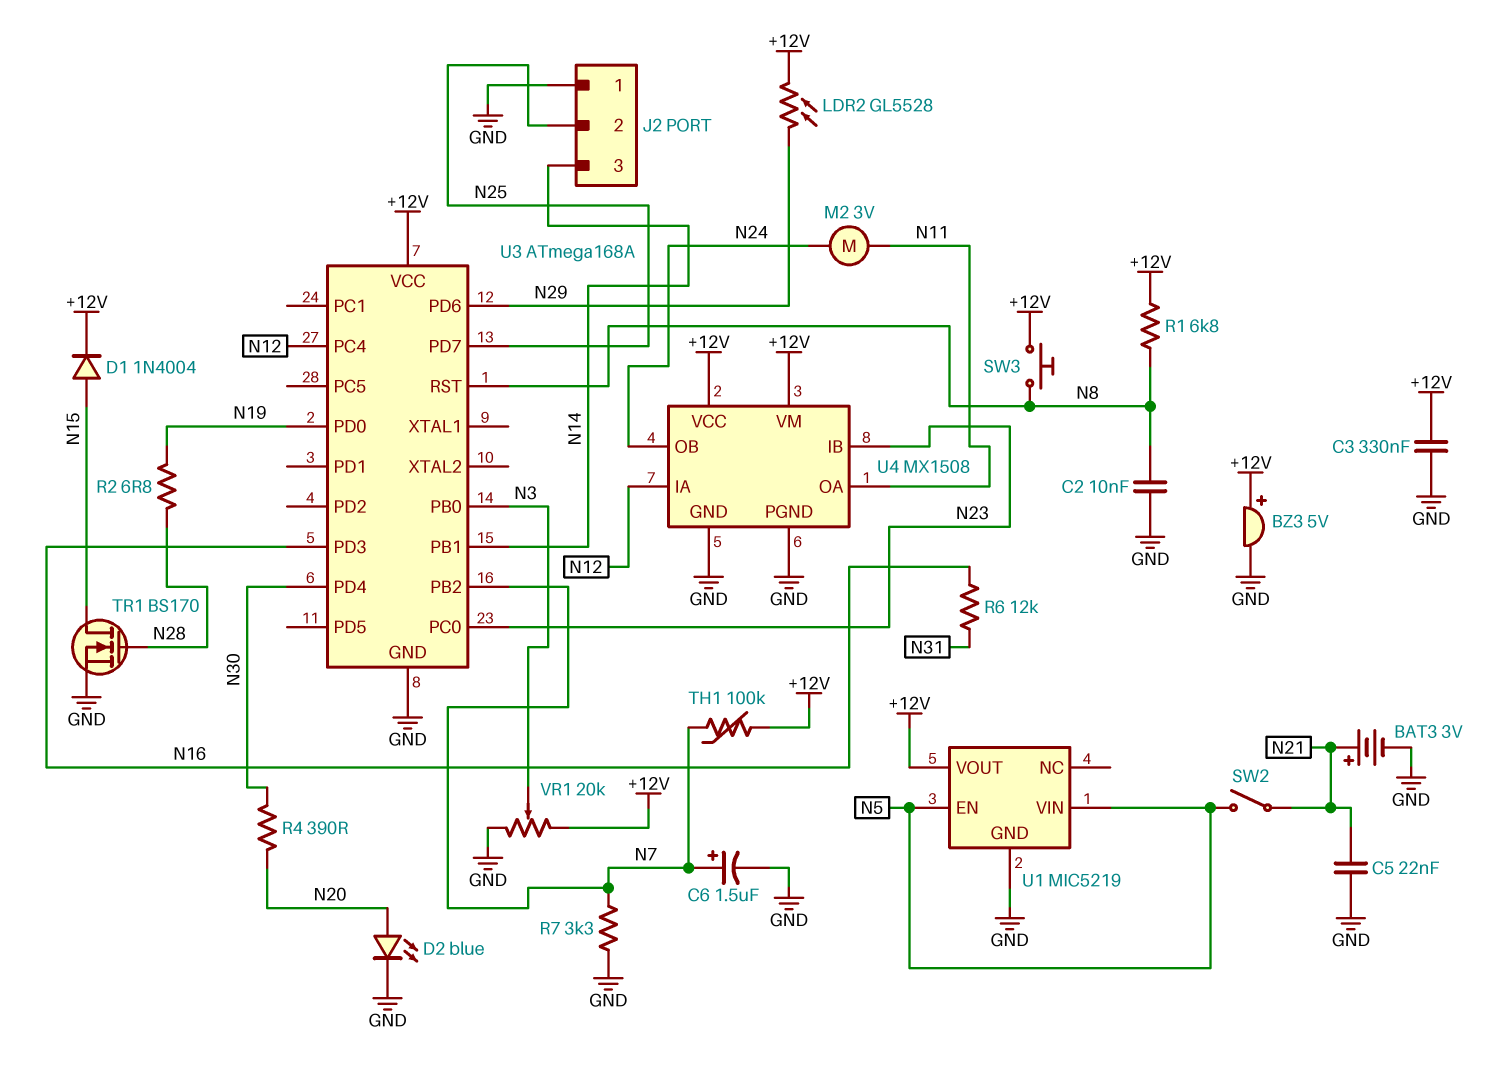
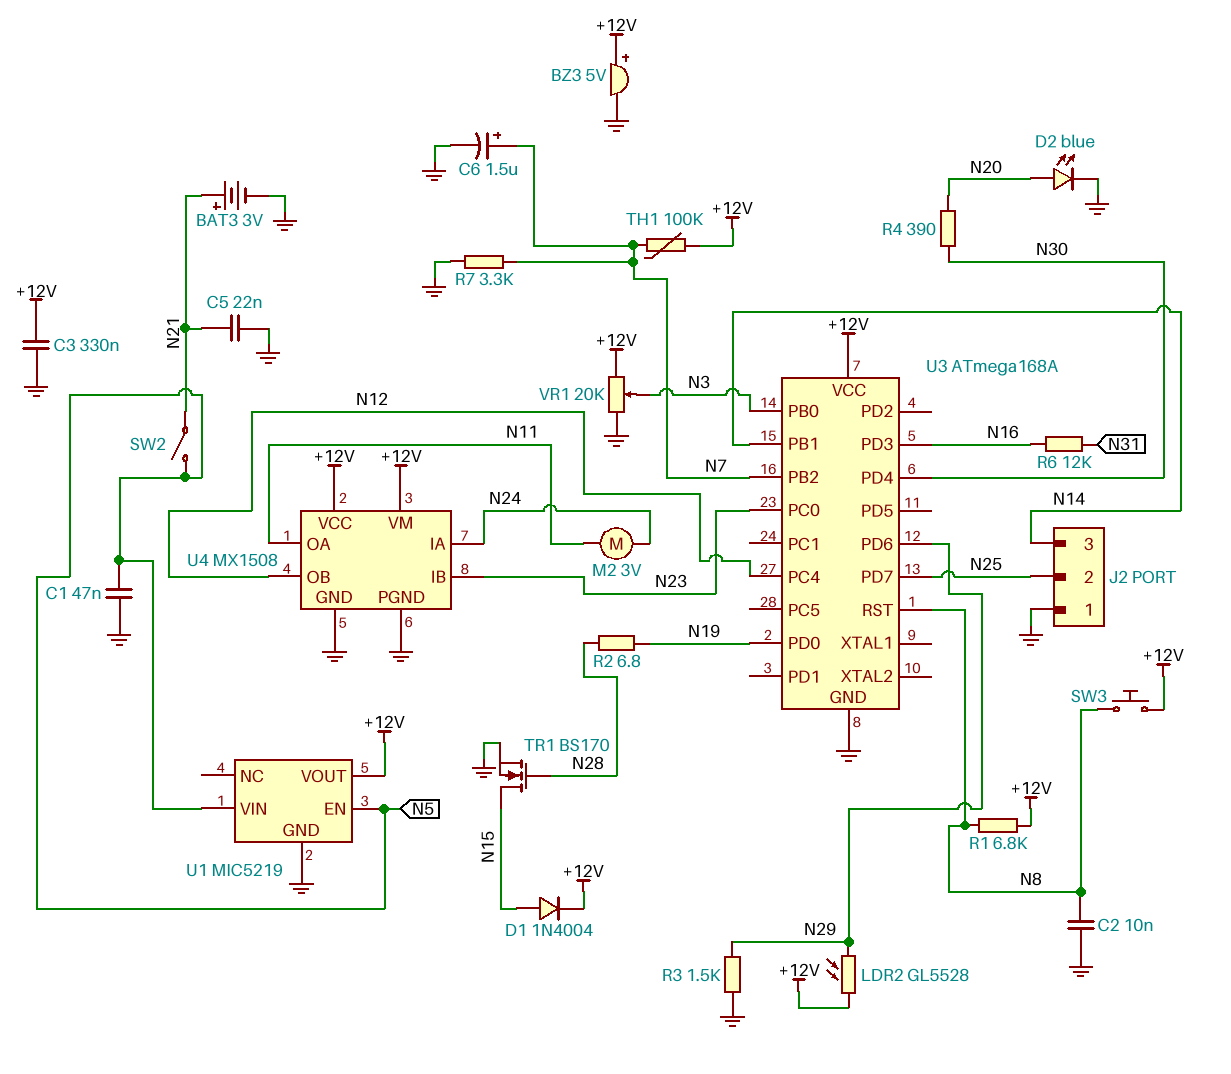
C1: none -> 47nF (GND, N5)
R3: none -> 1.5k (GND, N29)
U4 pin IA: N12 -> N24
U4 pin OB: N24 -> N12

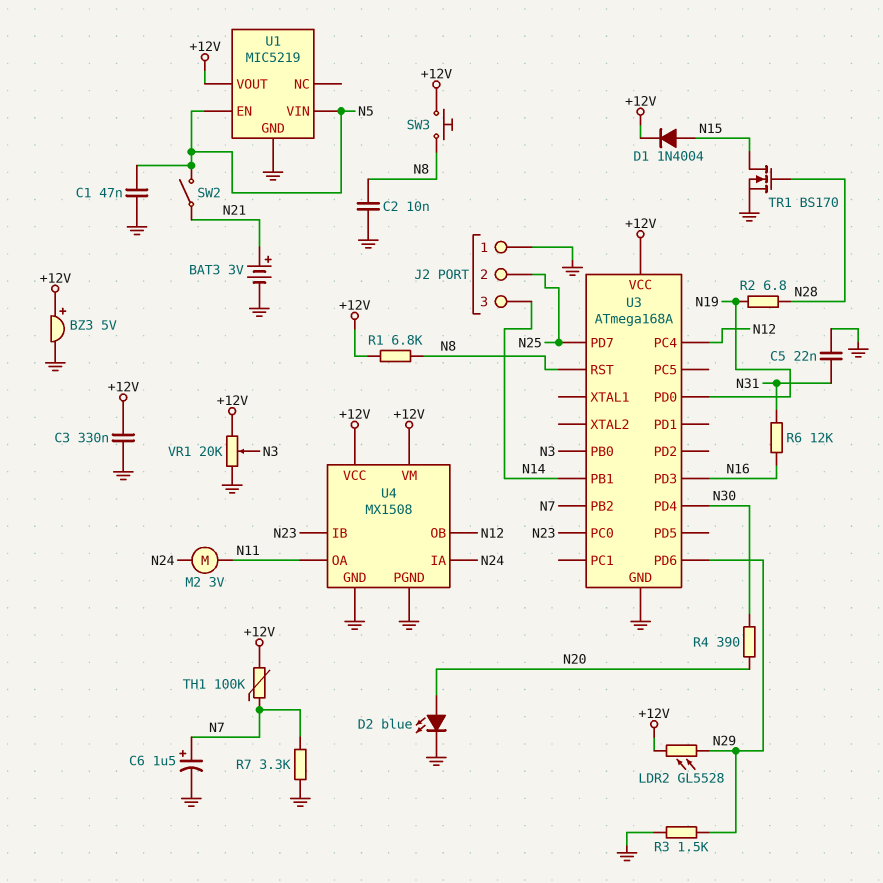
C5: 22nF (GND, N21) -> 22nF (GND, N31)

